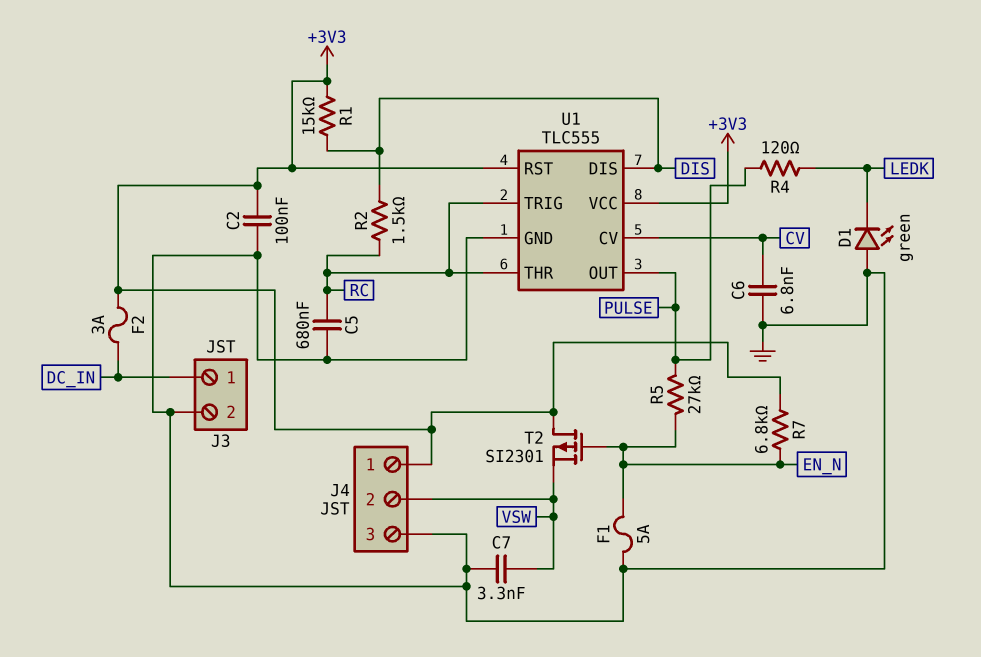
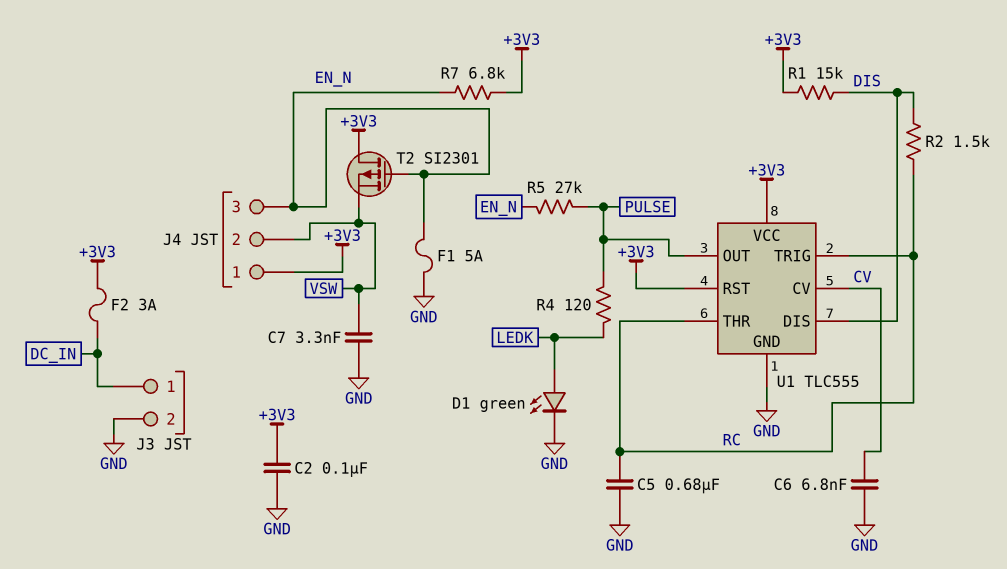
D1: LED green (A GND, K LEDK) -> LED green (A LEDK, K GND)
J4 pin 3: GND -> EN_N

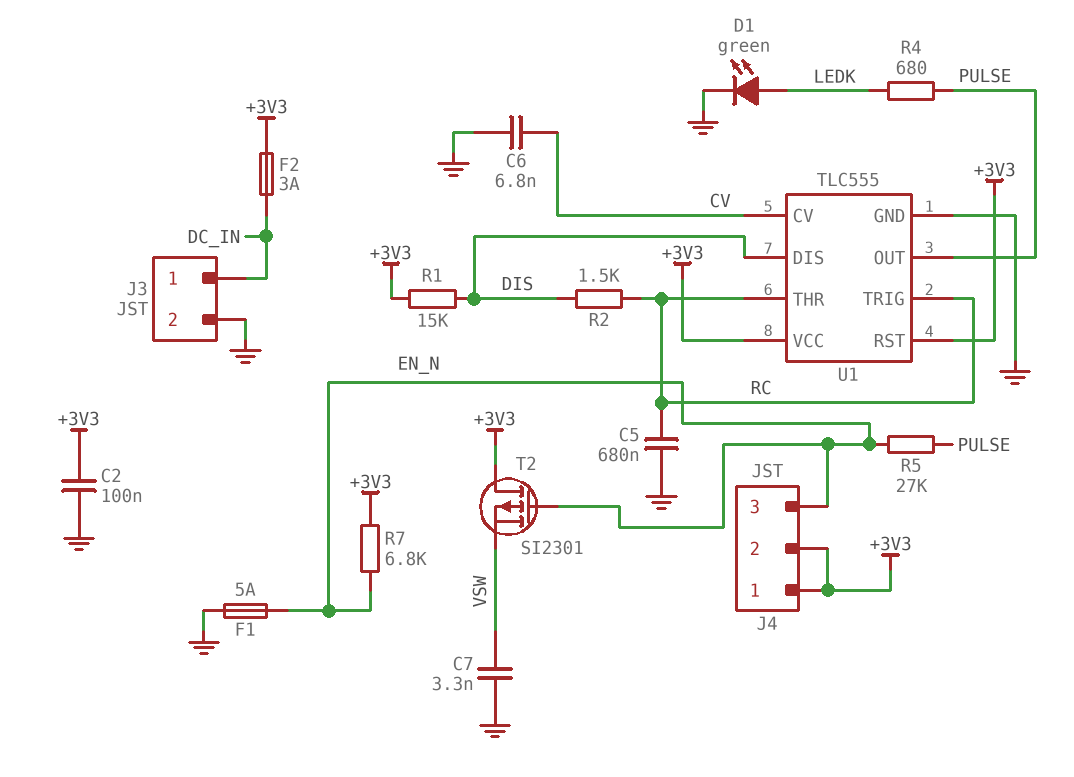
J4 pin 2: VSW -> +3V3
R4: 120 (LEDK, PULSE) -> 680 (LEDK, PULSE)

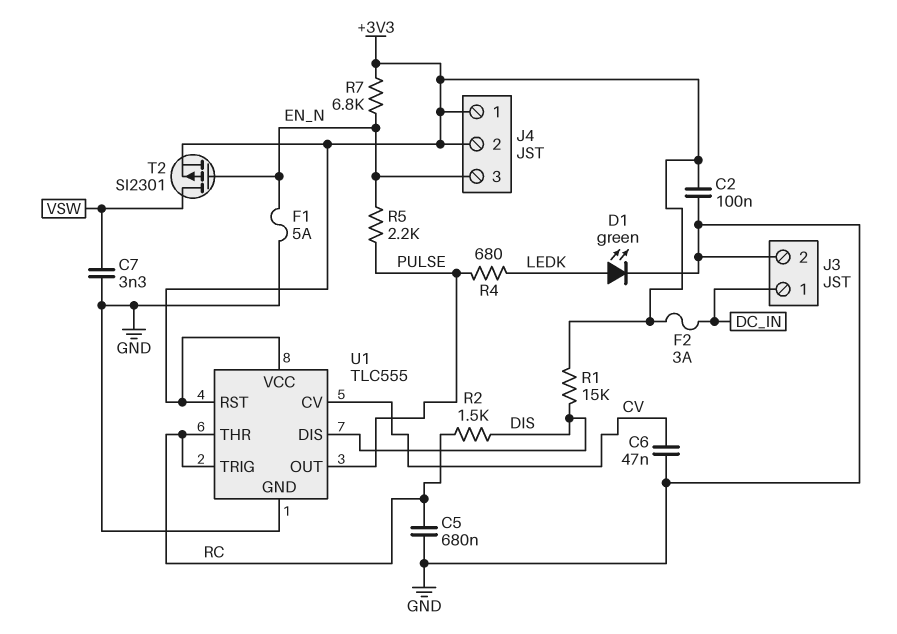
C6: 6.8nF (CV, GND) -> 47nF (CV, GND)
R5: 27k (EN_N, PULSE) -> 2.2k (EN_N, PULSE)
T2: PMOS SI2301 (G EN_N, D +3V3, S VSW) -> PMOS SI2301 (G EN_N, D VSW, S +3V3)

